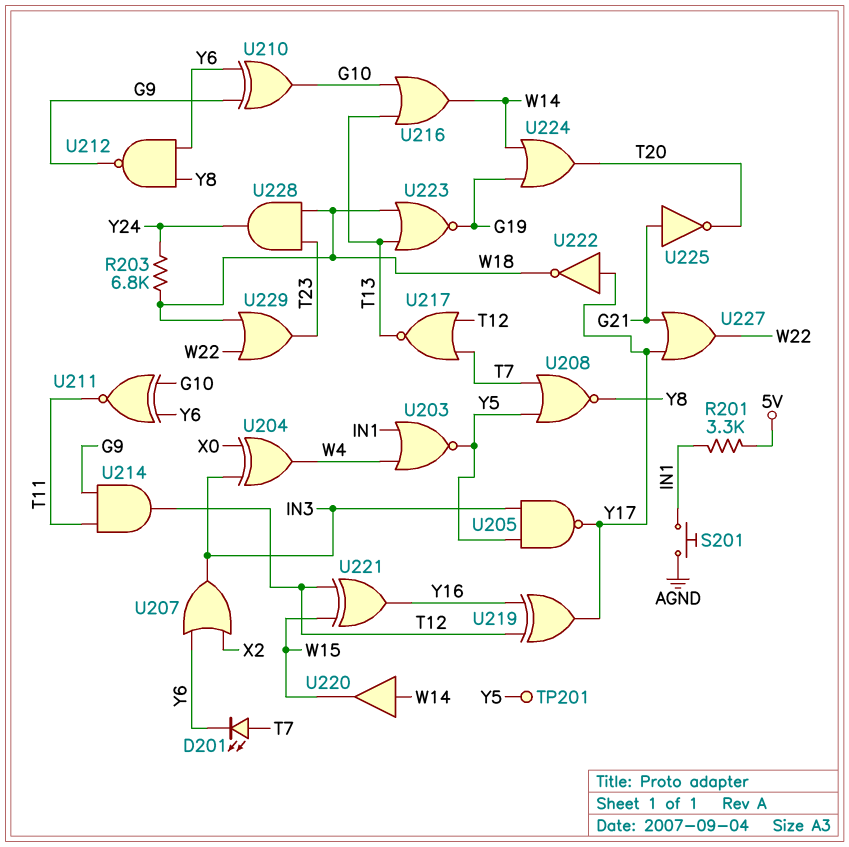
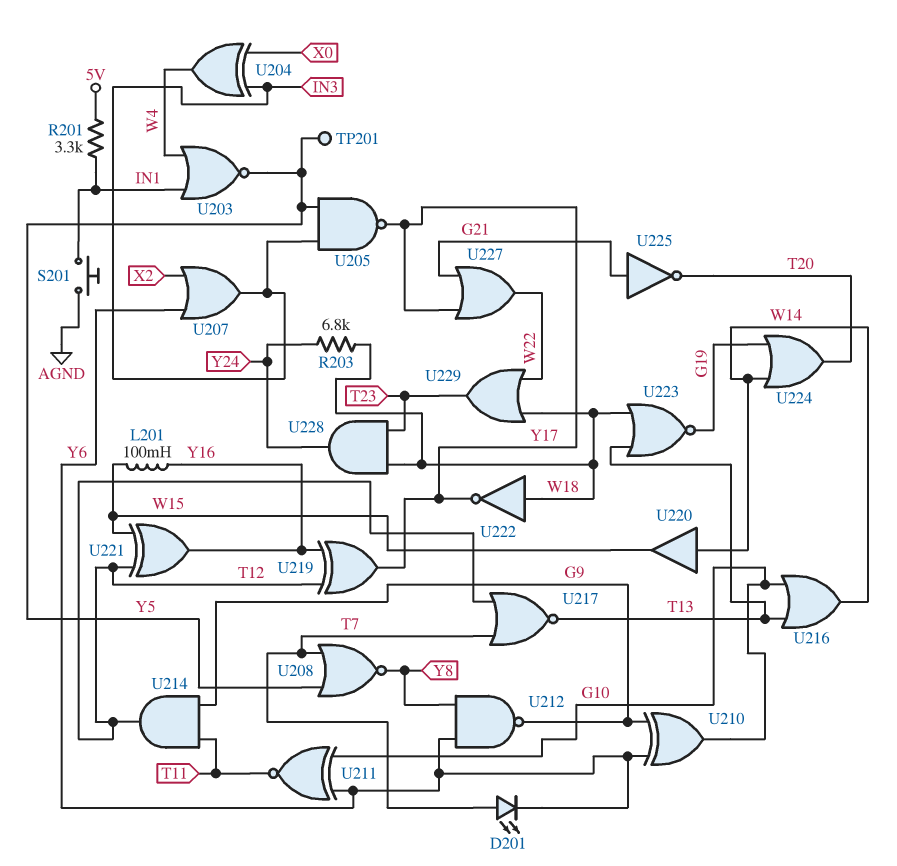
L201: none -> 100mH (W15, Y16)
U222: NOT (in Y17, out W18) -> NOT (in W18, out Y17)

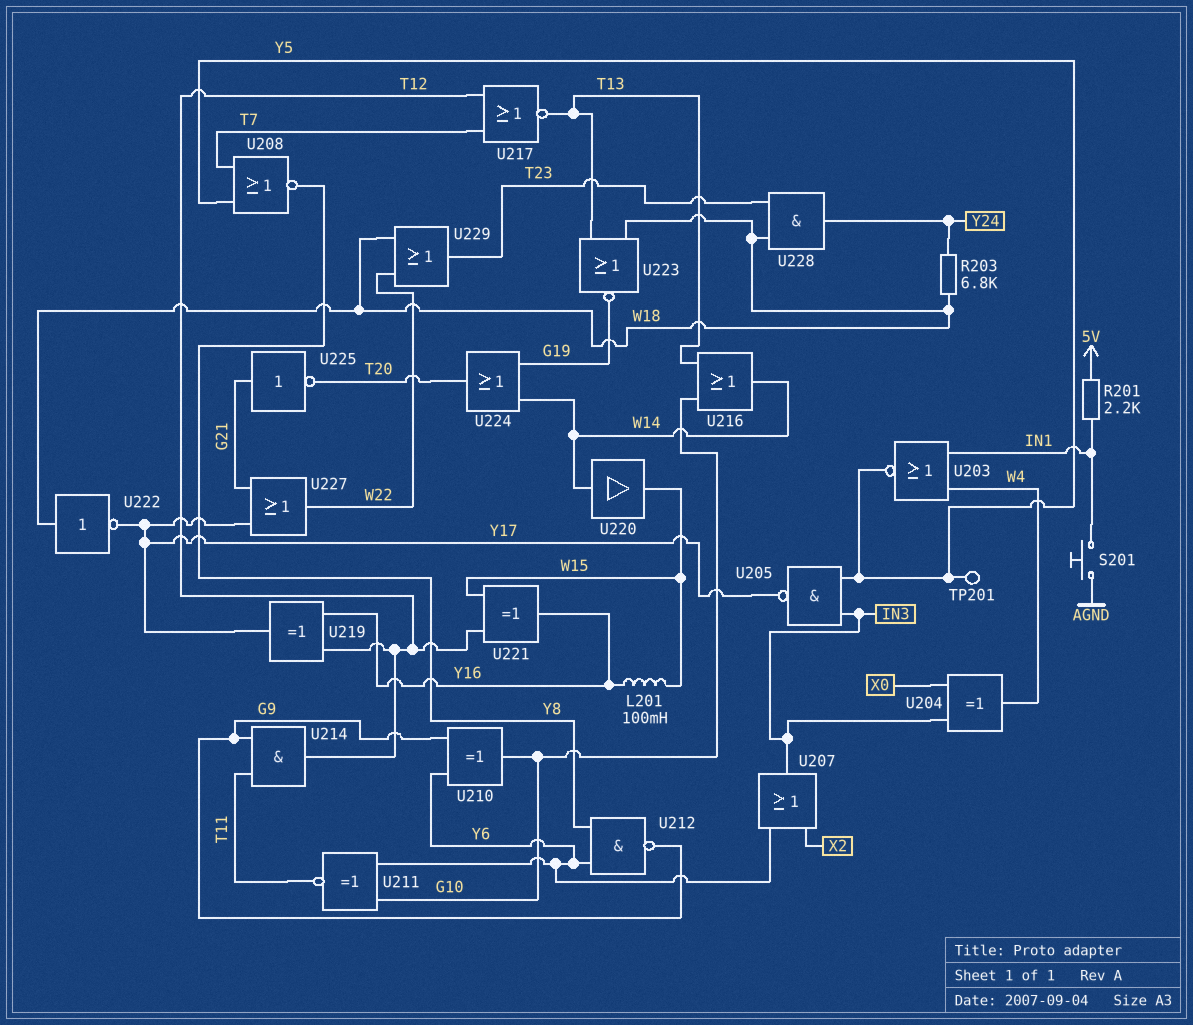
D201: LED (A T7, K Y6) -> none
R201: 3.3k (5V, IN1) -> 2.2k (5V, IN1)

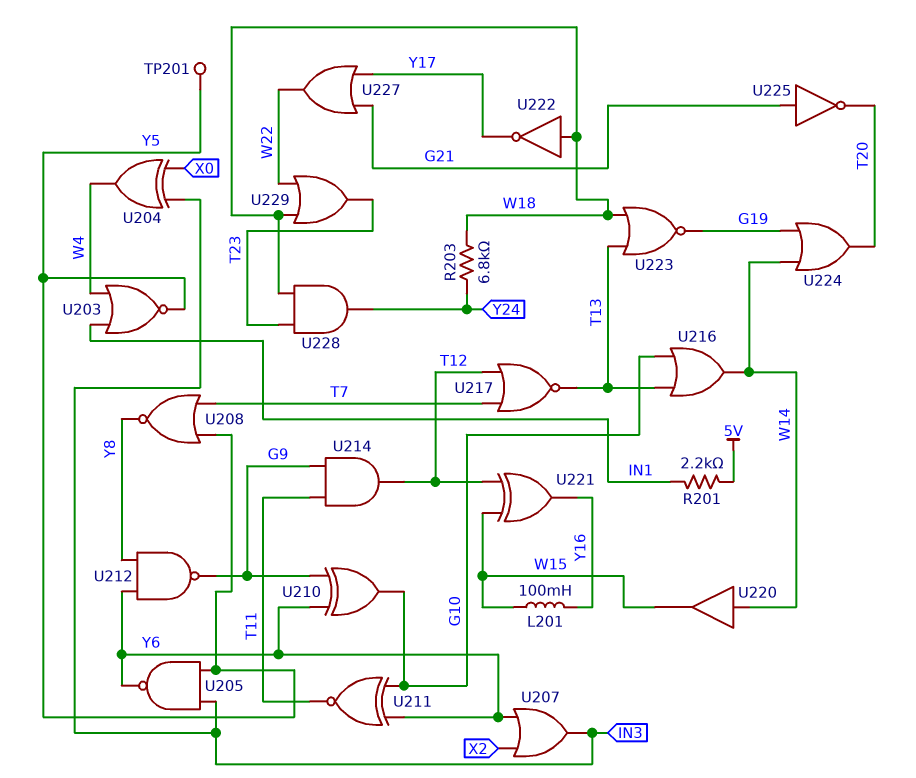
S201: button (AGND, IN1) -> none
U205: NAND (in IN3, in Y5, out Y17) -> NAND (in IN3, in Y5, out Y6)
U219: XOR (in T12, in Y16, out Y17) -> none

